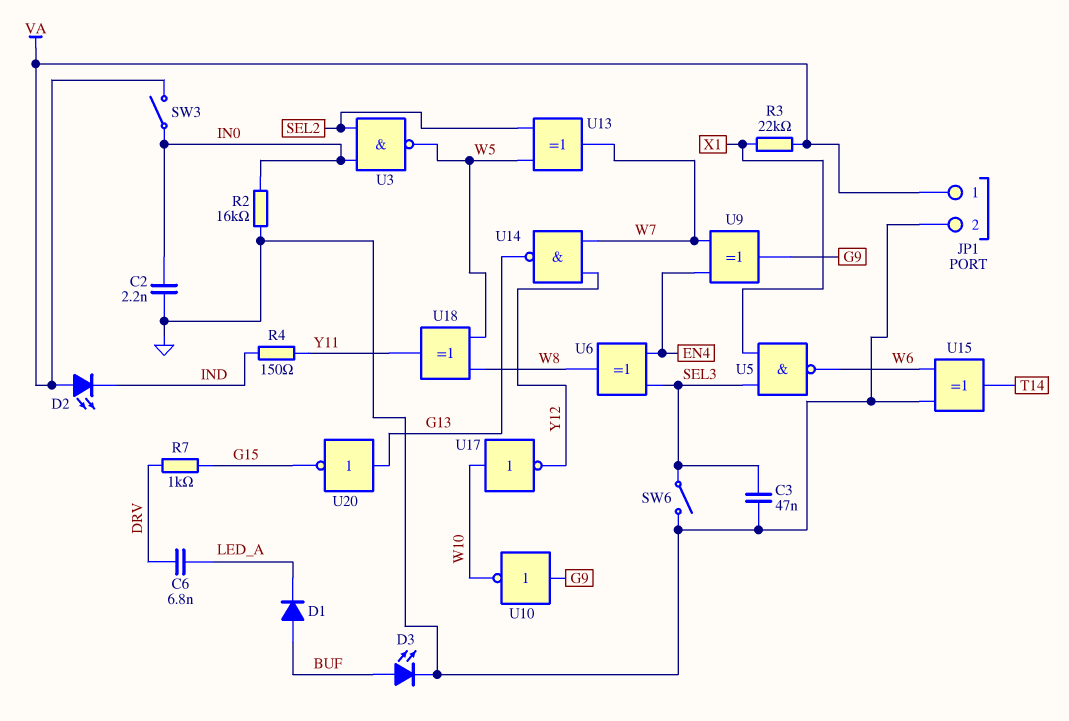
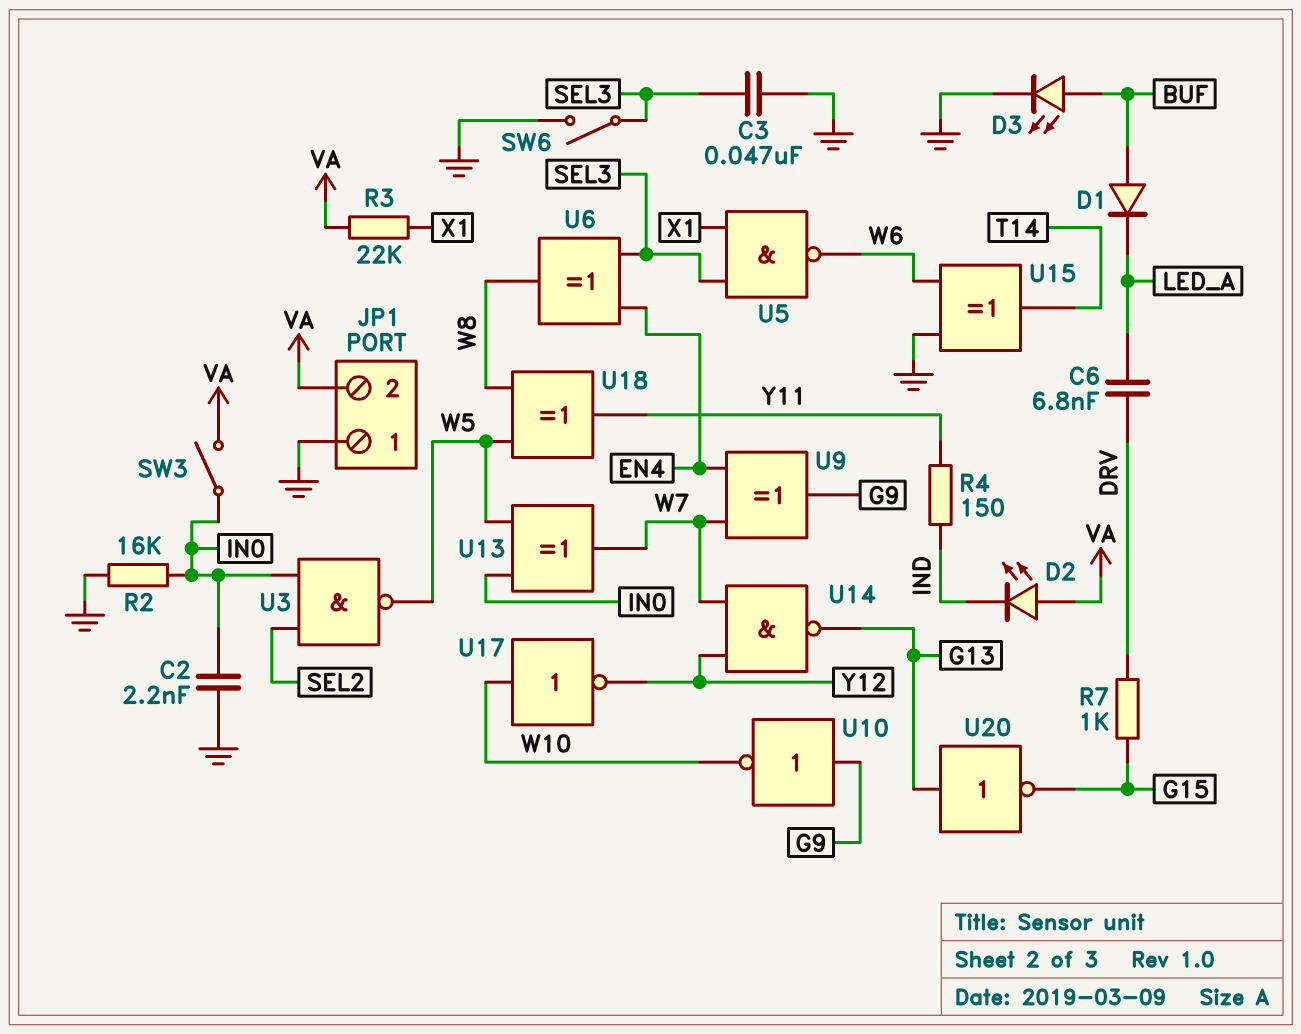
JP1 pin 1: VA -> GND
JP1 pin 2: GND -> VA
U13: XOR (in SEL2, in W5, out W7) -> XOR (in IN0, in W5, out W7)

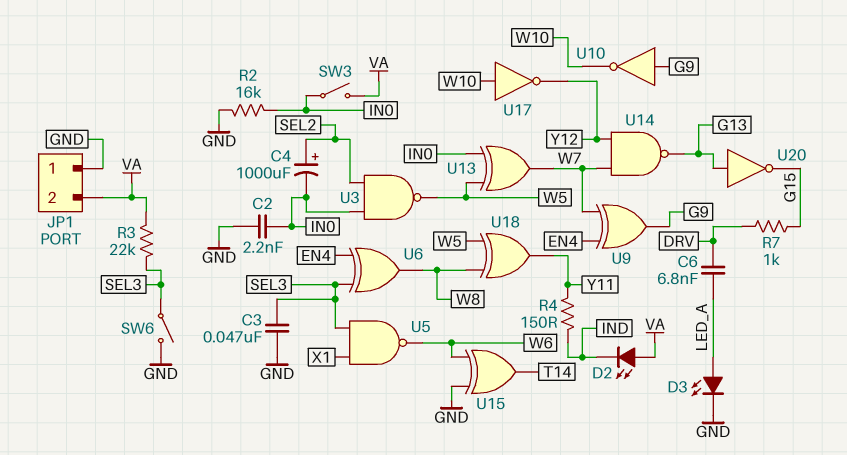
C4: none -> 1000uF (plus SEL2, minus IN0)
D1: diode (A BUF, K LED_A) -> none
D3: LED (A BUF, K GND) -> LED (A LED_A, K GND)
R3: 22k (VA, X1) -> 22k (SEL3, VA)

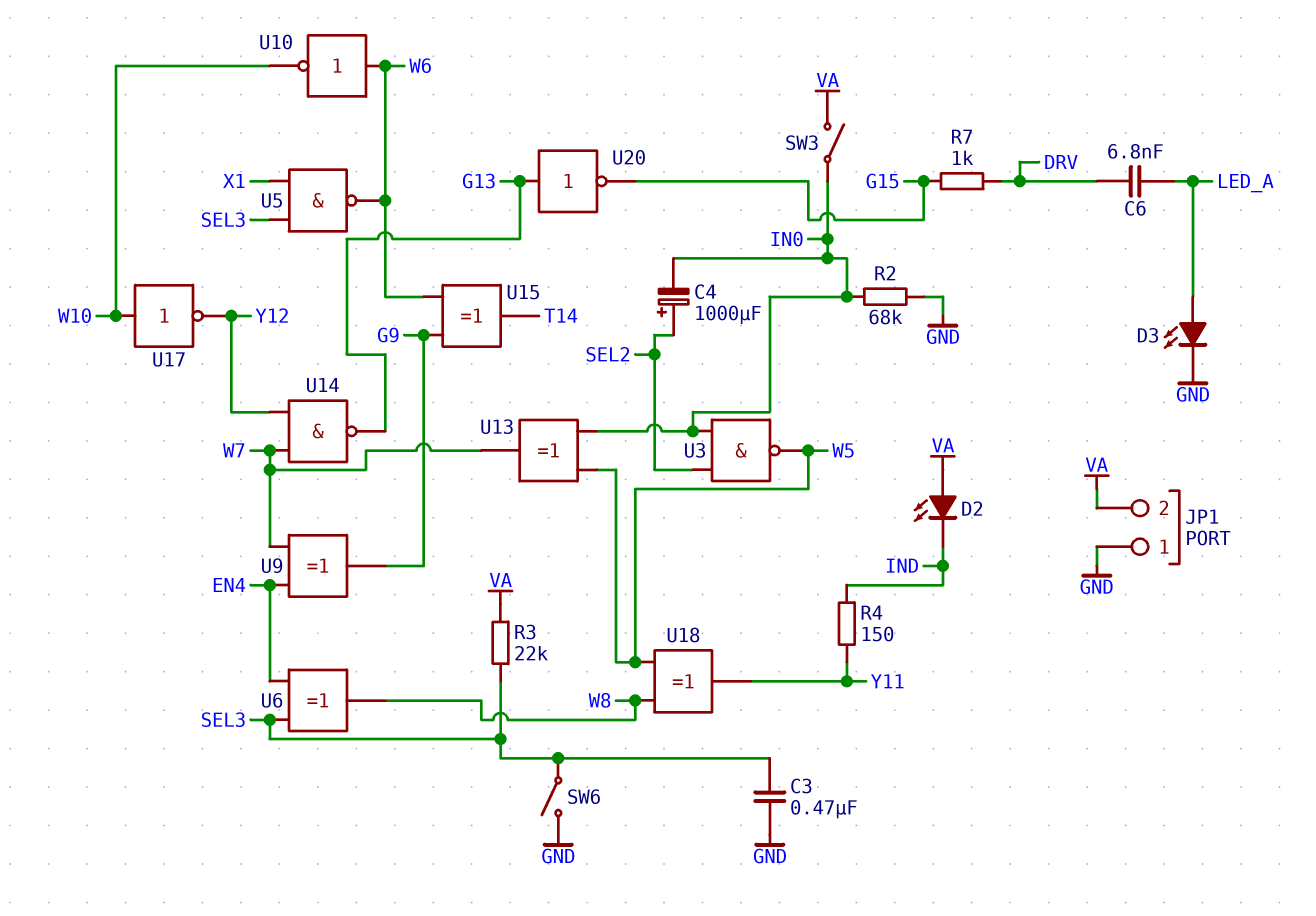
C2: 2.2nF (GND, IN0) -> none
C3: 47nF (GND, SEL3) -> 470nF (GND, SEL3)
R2: 16k (GND, IN0) -> 68k (GND, IN0)
U10: NOT (in G9, out W10) -> NOT (in W6, out W10)
U15: XOR (in GND, in W6, out T14) -> XOR (in G9, in W6, out T14)

